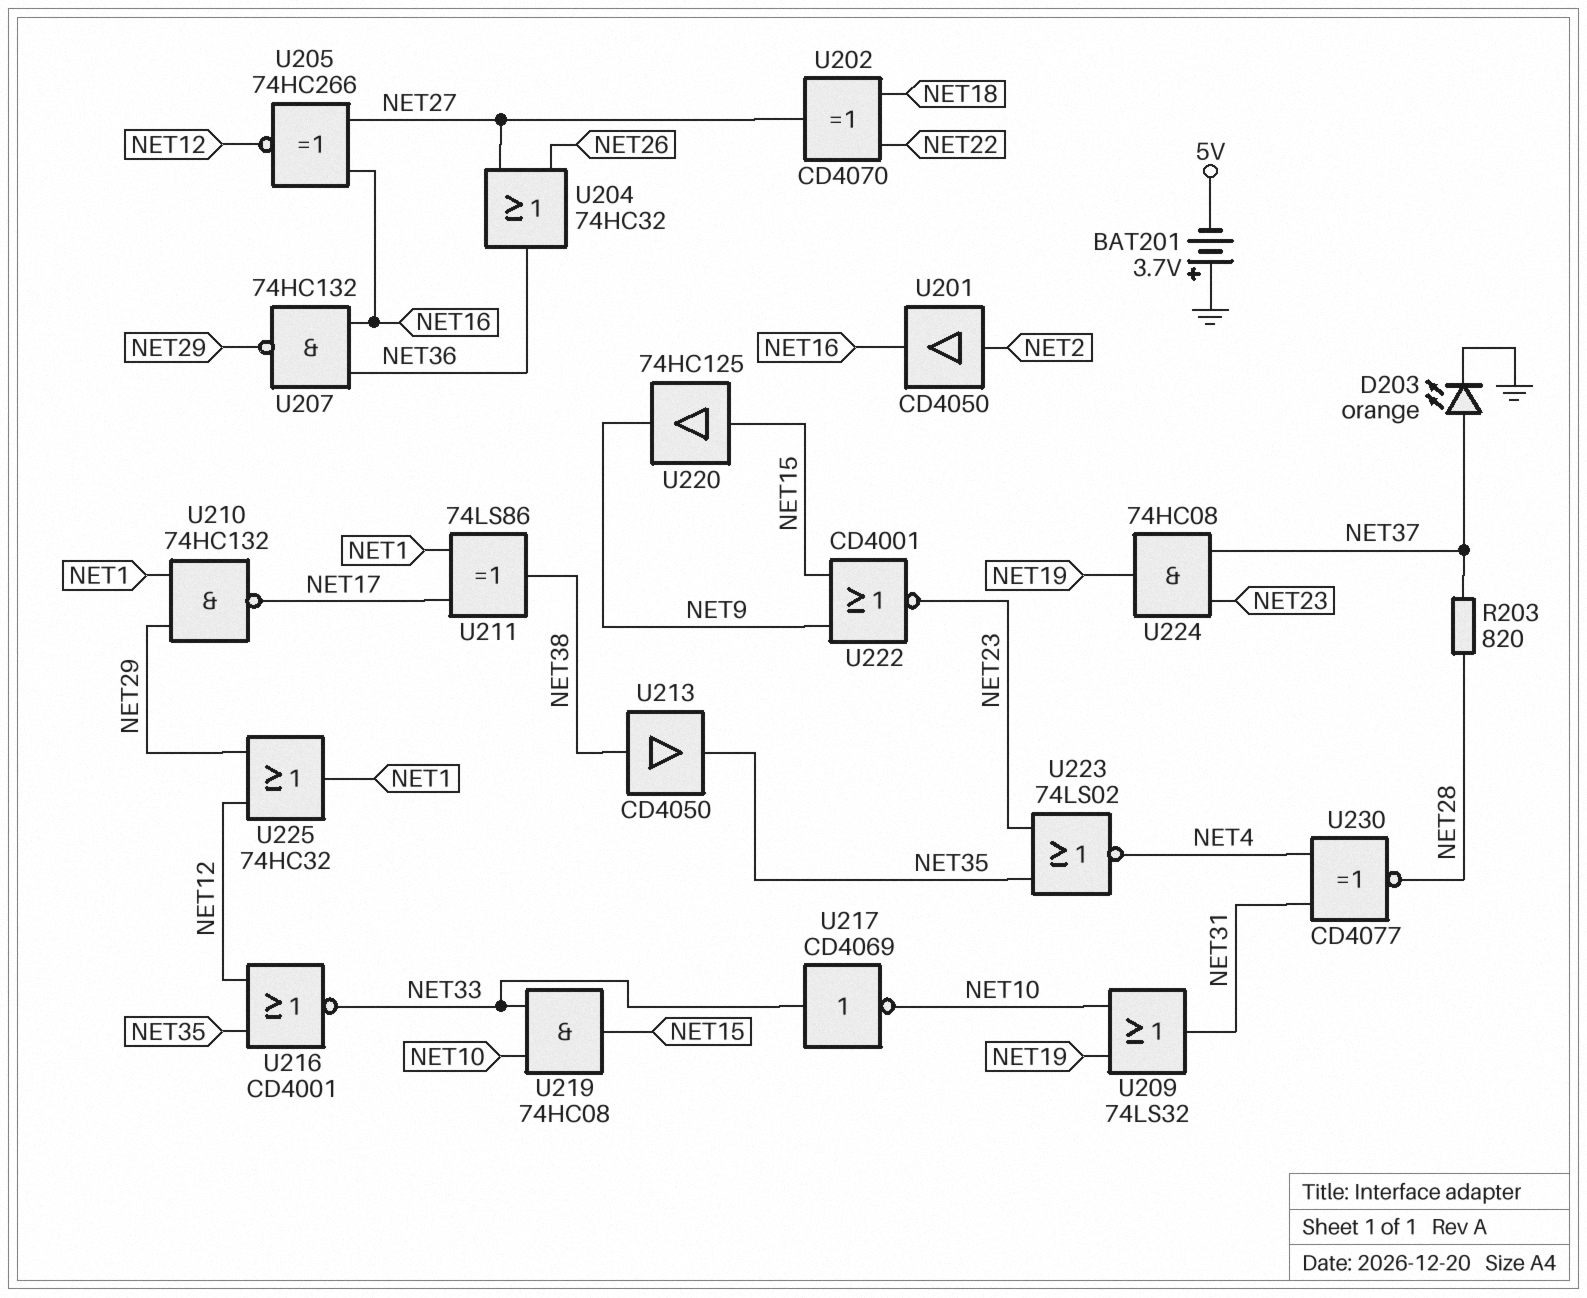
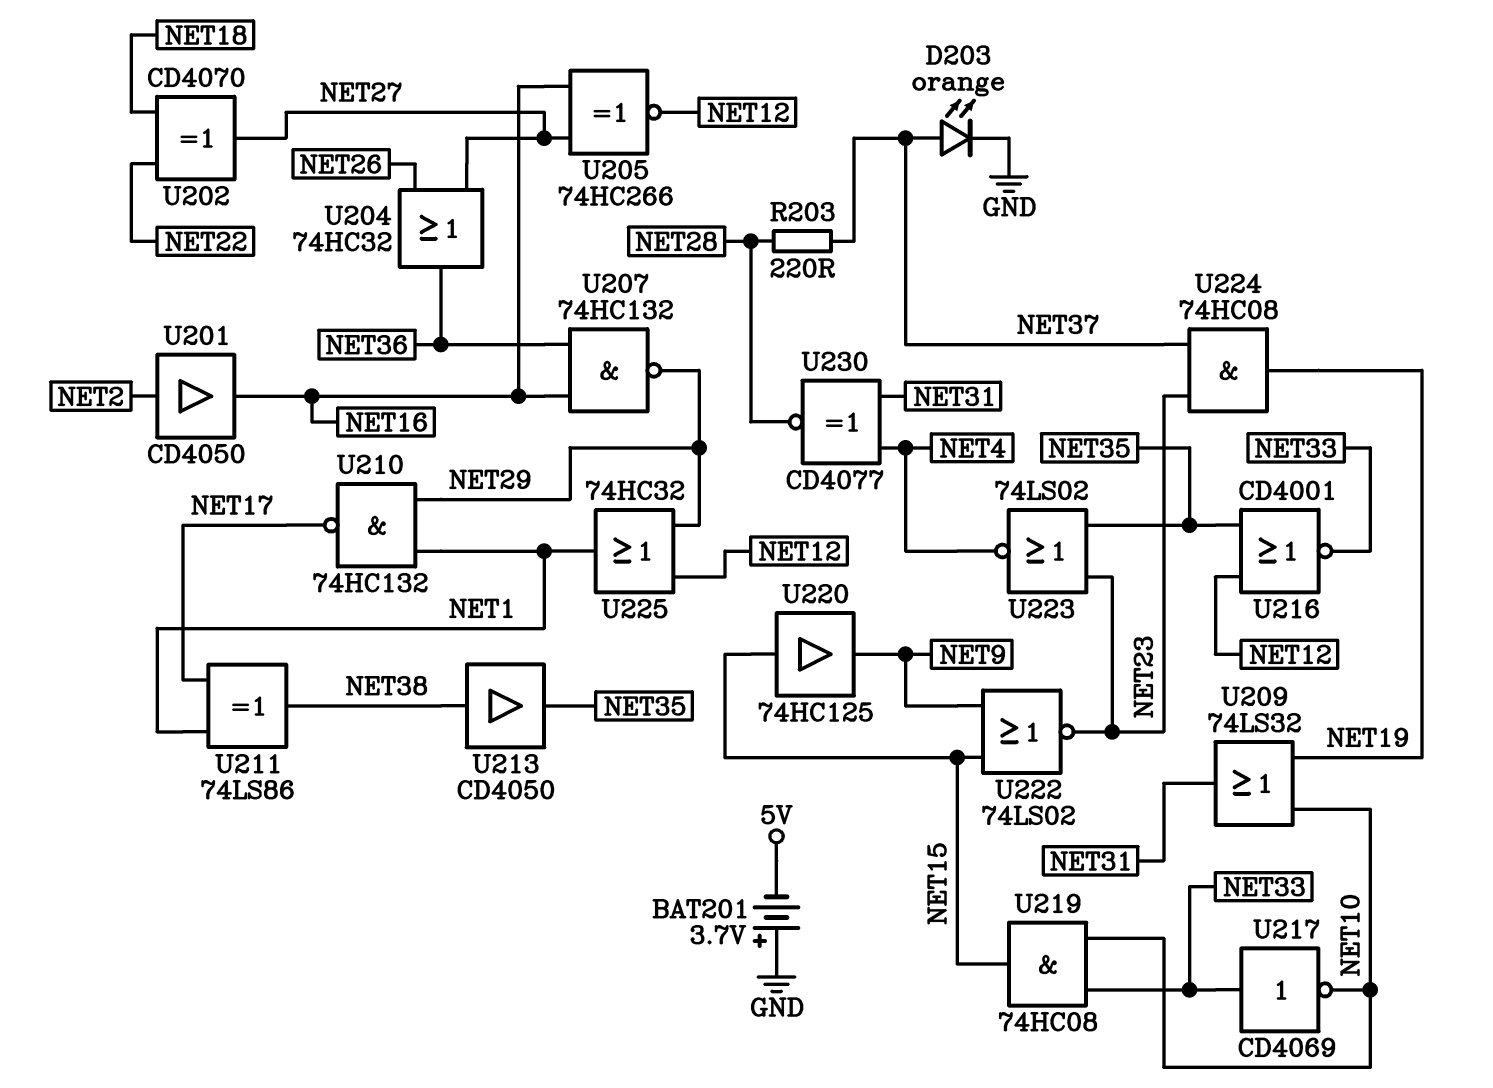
R203: 820 (NET28, NET37) -> 220 (NET28, NET37)
U222: NOR CD4001 (in NET9, in NET15, out NET23) -> NOR 74LS02 (in NET9, in NET15, out NET23)

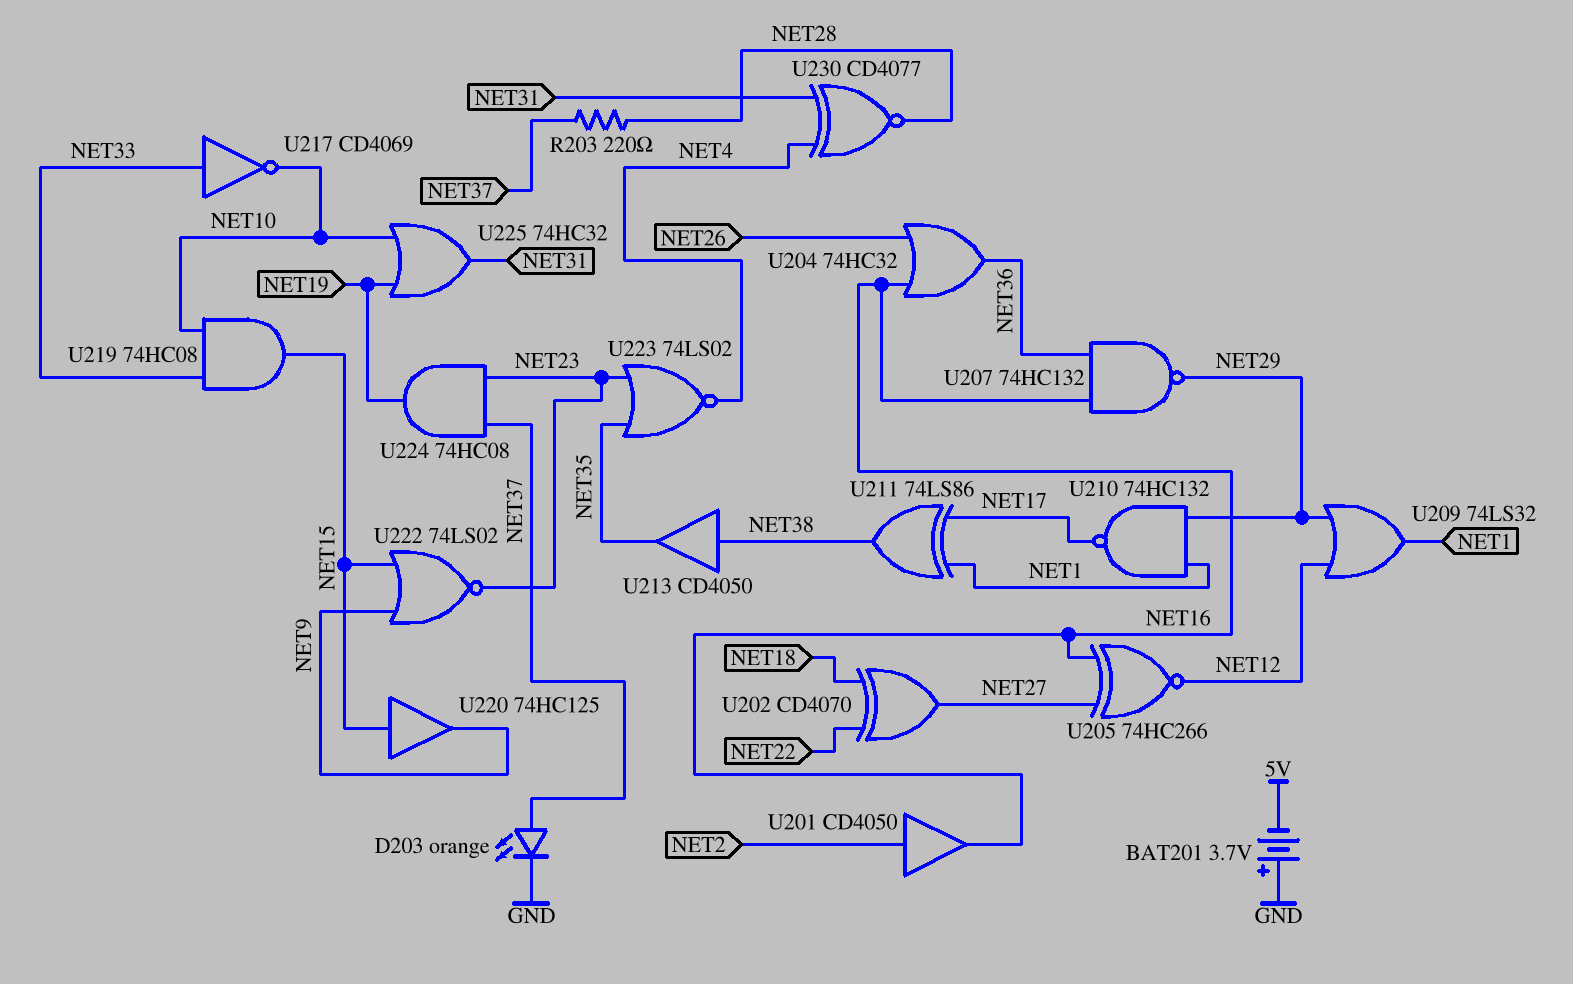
U204: OR 74HC32 (in NET26, in NET27, out NET36) -> OR 74HC32 (in NET16, in NET26, out NET36)
U209: OR 74LS32 (in NET10, in NET19, out NET31) -> OR 74LS32 (in NET12, in NET29, out NET1)
U216: NOR CD4001 (in NET12, in NET35, out NET33) -> none
U225: OR 74HC32 (in NET12, in NET29, out NET1) -> OR 74HC32 (in NET10, in NET19, out NET31)

